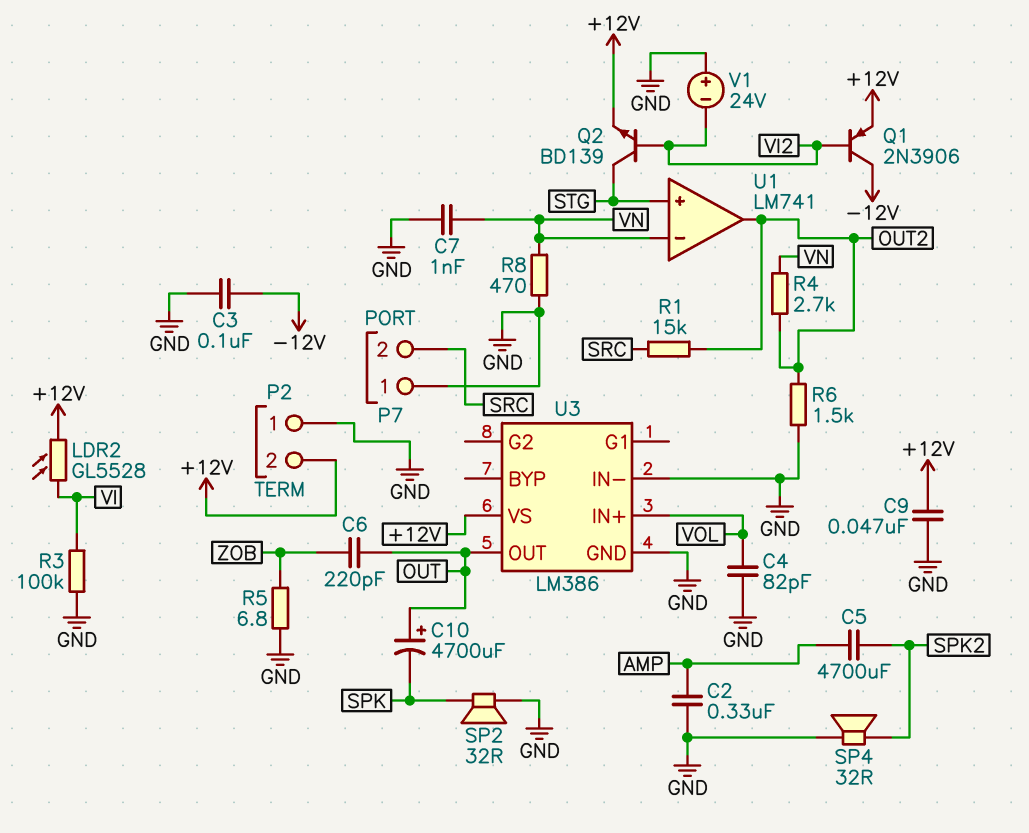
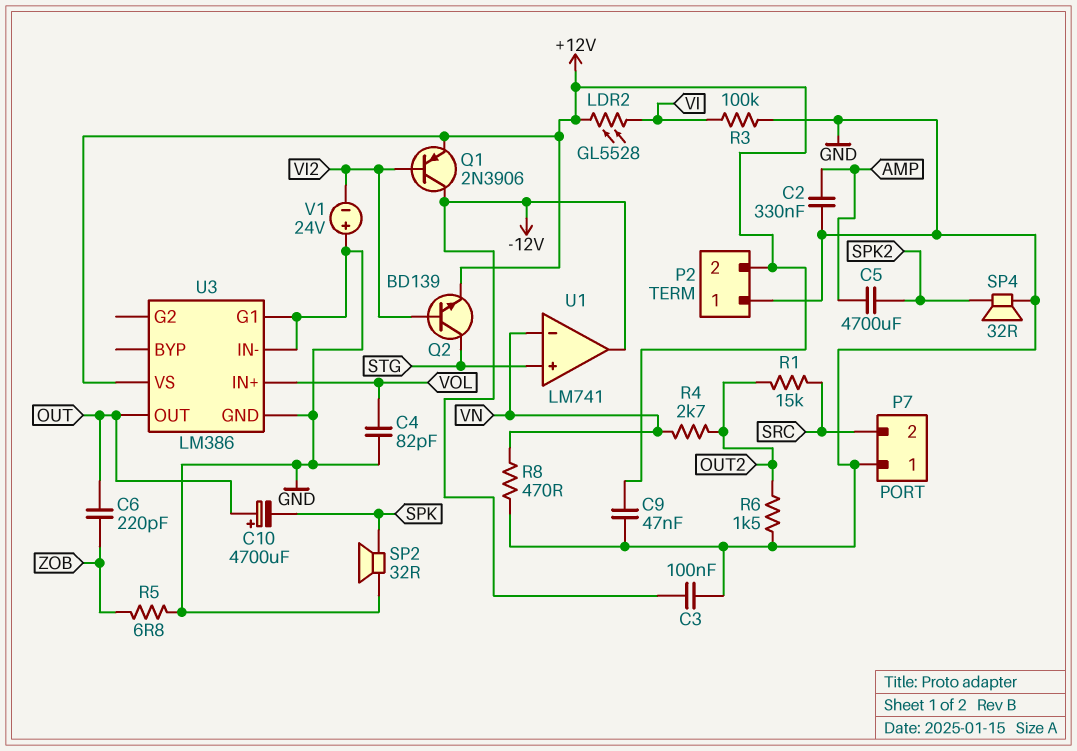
C7: 1nF (GND, VN) -> none
U1 pin out: OUT2 -> -12V
U3 pin G1: none -> GND

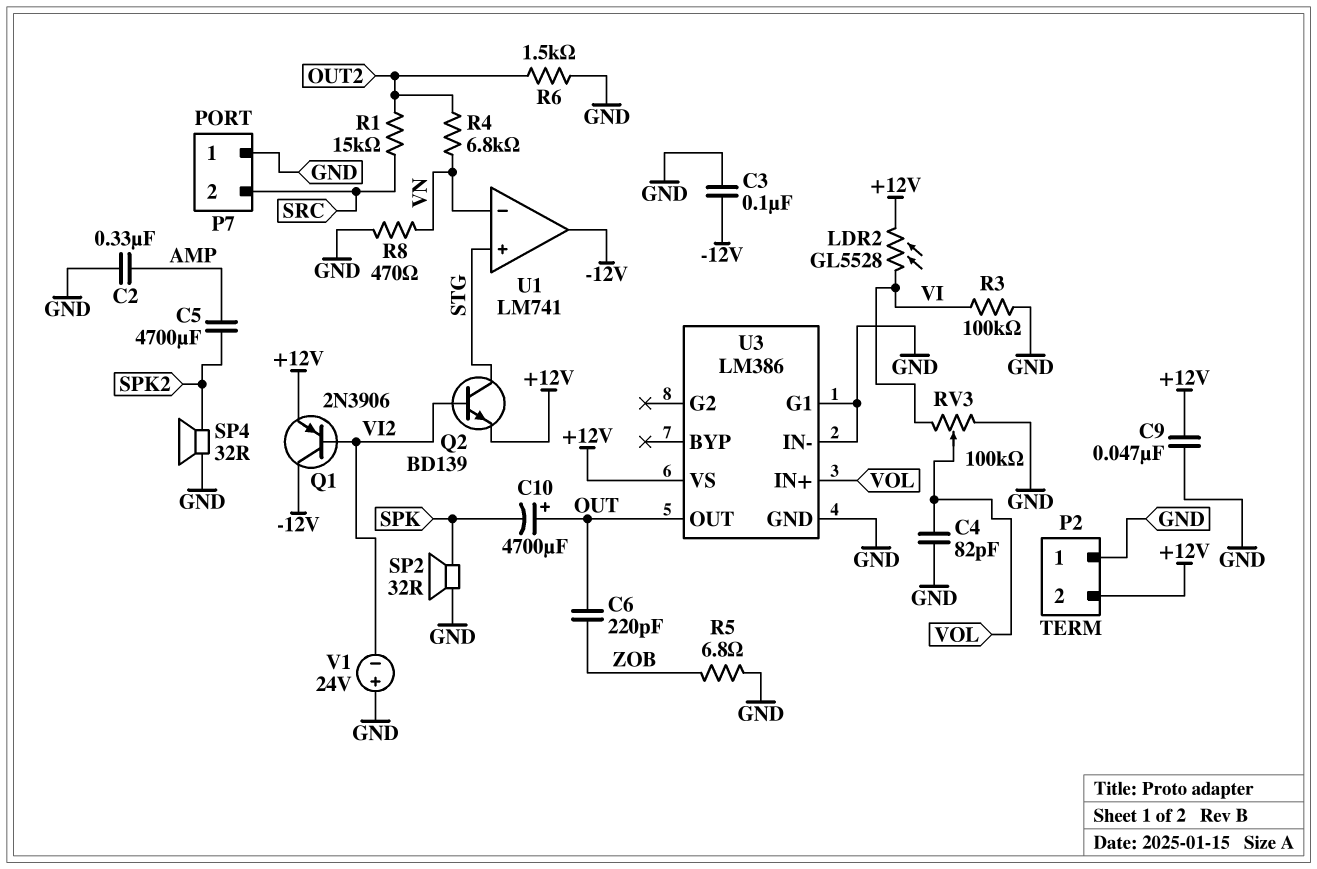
R4: 2.7k (OUT2, VN) -> 6.8k (OUT2, VN)
RV3: none -> 100k (GND, VI, wiper VOL)

